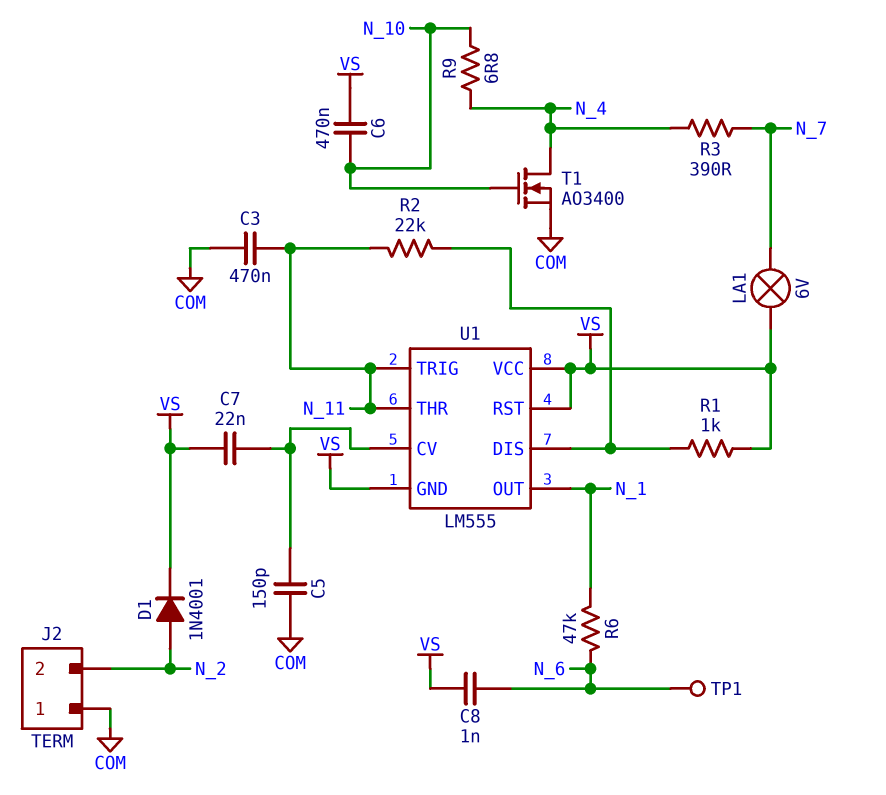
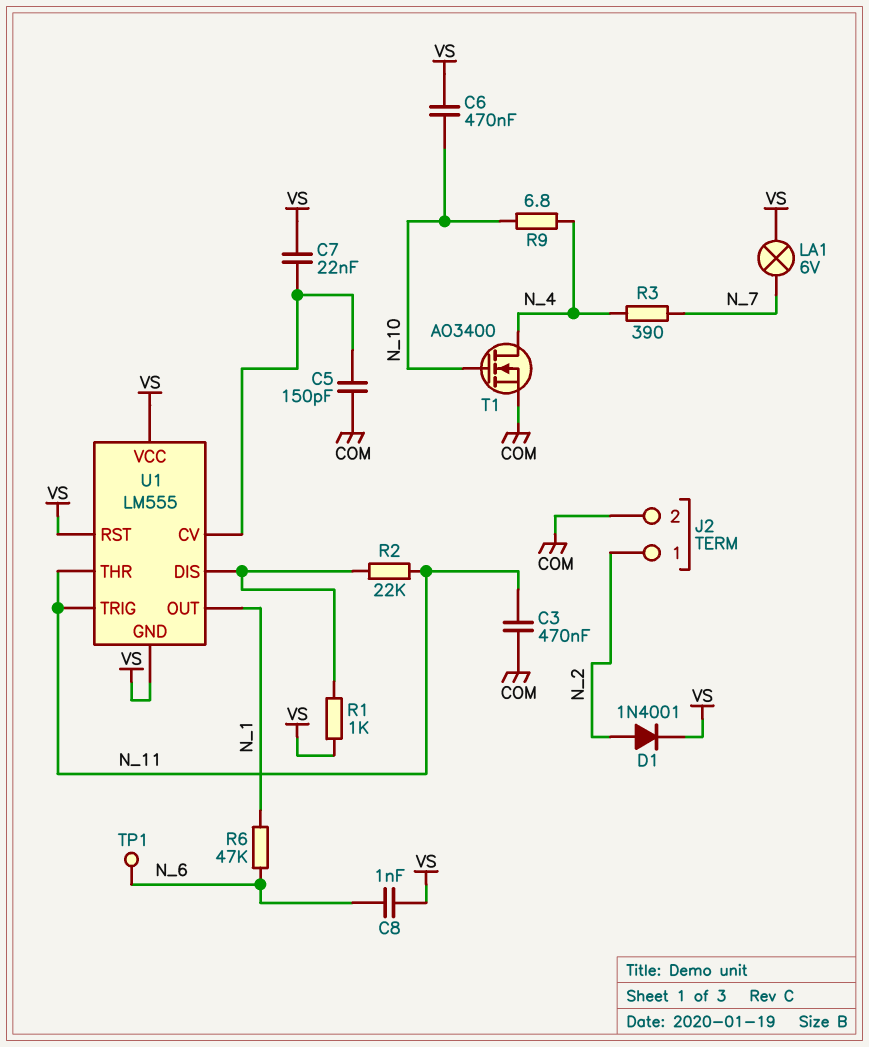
J2 pin 1: COM -> N_2
J2 pin 2: N_2 -> COM

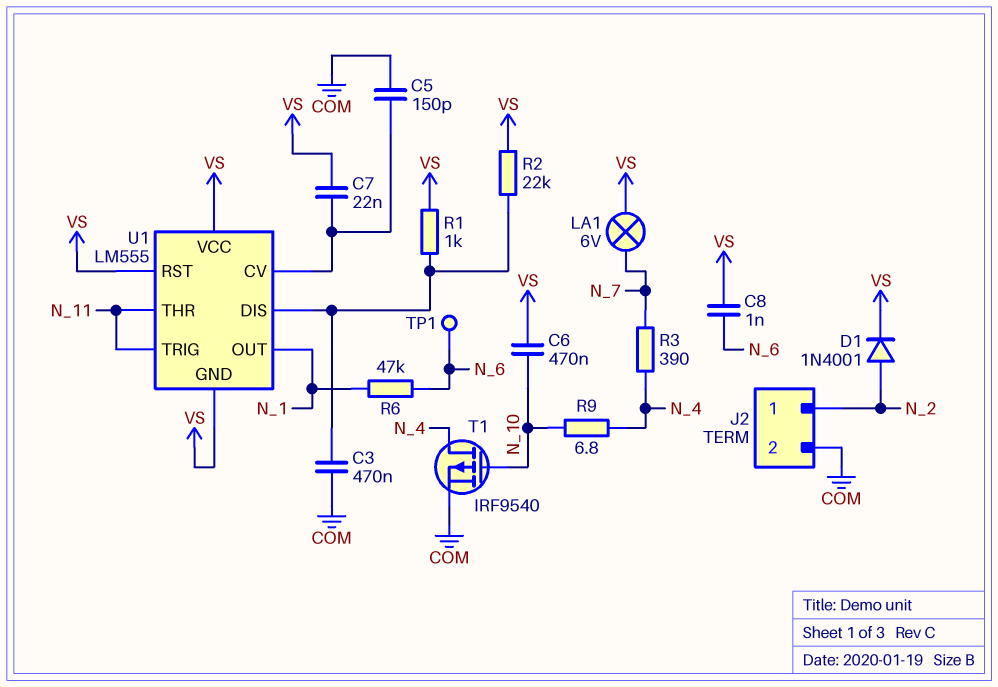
C3: 470nF (COM, N_11) -> 470nF (COM, U1/DIS)
R2: 22k (N_11, U1/DIS) -> 22k (U1/DIS, VS)
T1: NMOS AO3400 (G N_10, D N_4, S COM) -> PMOS IRF9540 (G N_10, D N_4, S COM)

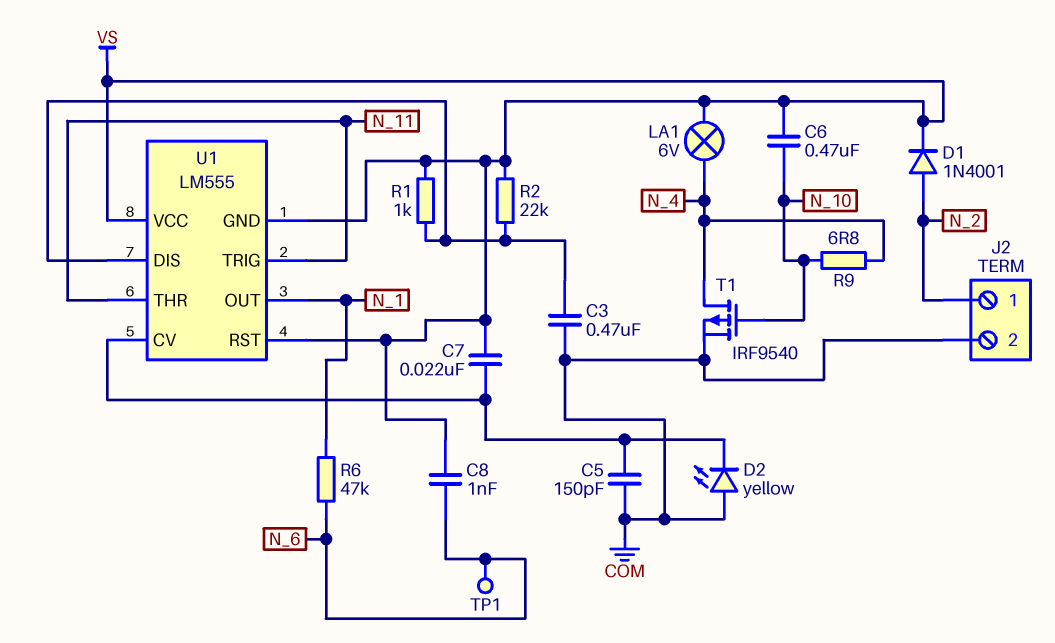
D2: none -> LED yellow (A COM, K U1/CV)
LA1: lamp 6V (N_7, VS) -> lamp 6V (N_4, VS)
R3: 390 (N_4, N_7) -> none

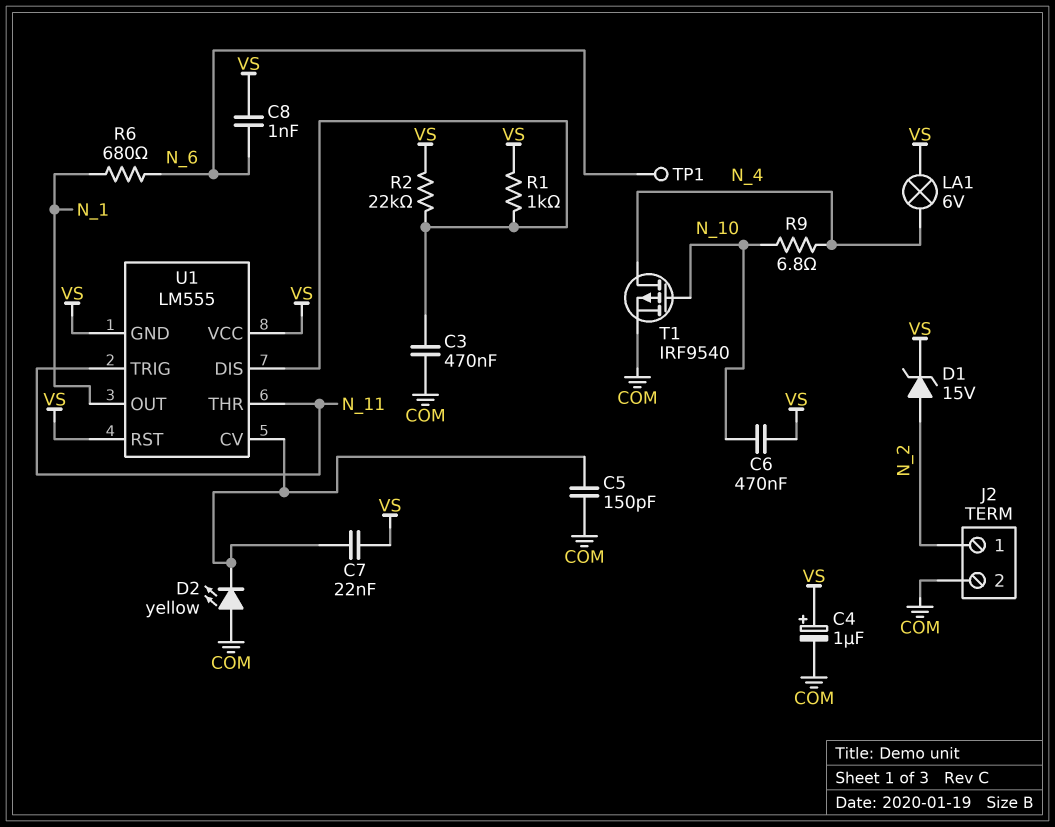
C4: none -> 1uF (plus VS, minus COM)
D1: diode 1N4001 (A N_2, K VS) -> zener 15V (A N_2, K VS)
R6: 47k (N_1, N_6) -> 680 (N_1, N_6)

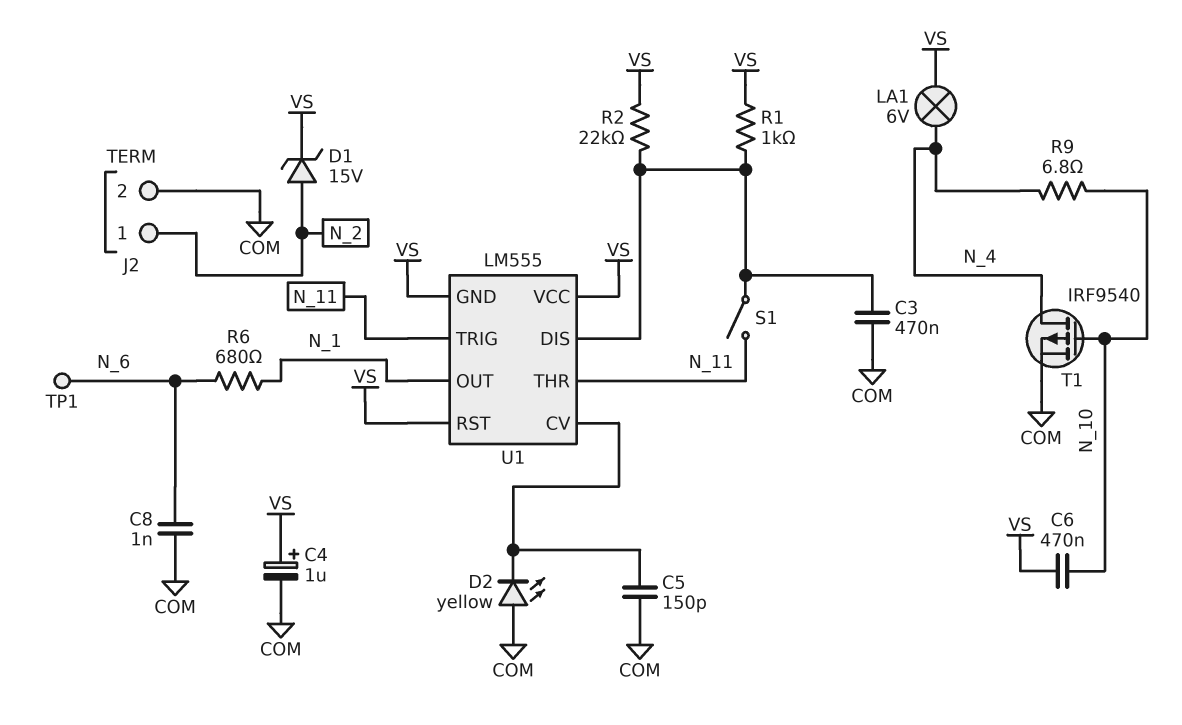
C7: 22nF (U1/CV, VS) -> none
C8: 1nF (N_6, VS) -> 1nF (COM, N_6)
S1: none -> switch (N_11, U1/DIS)

